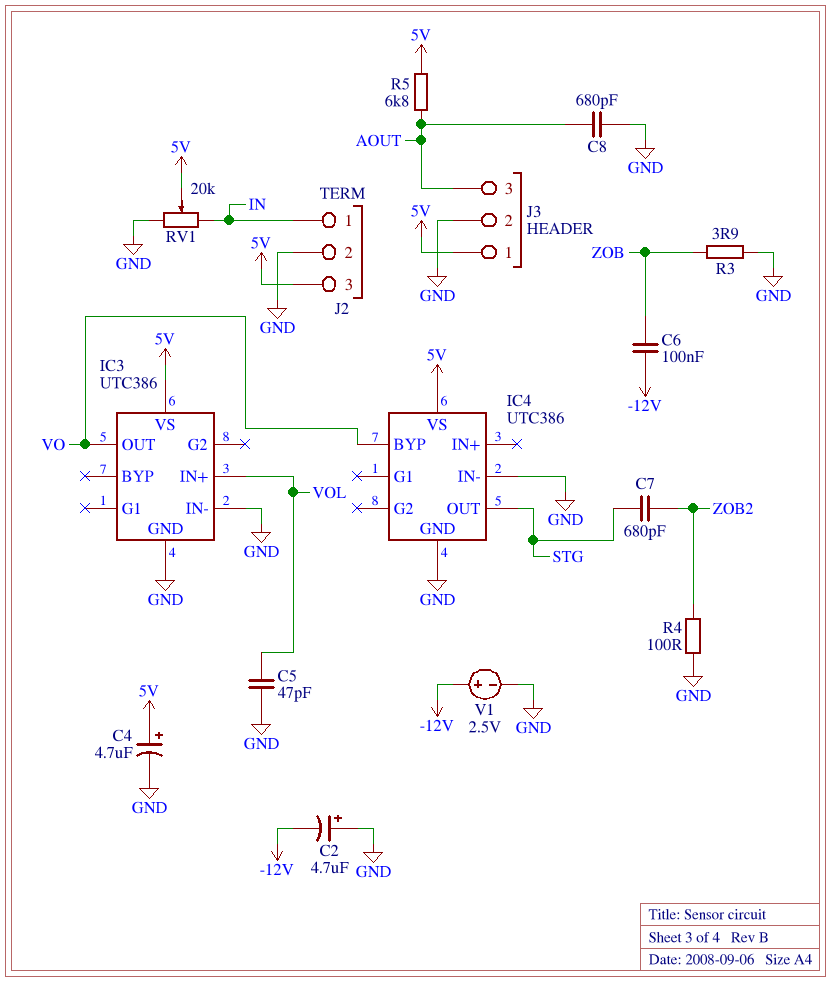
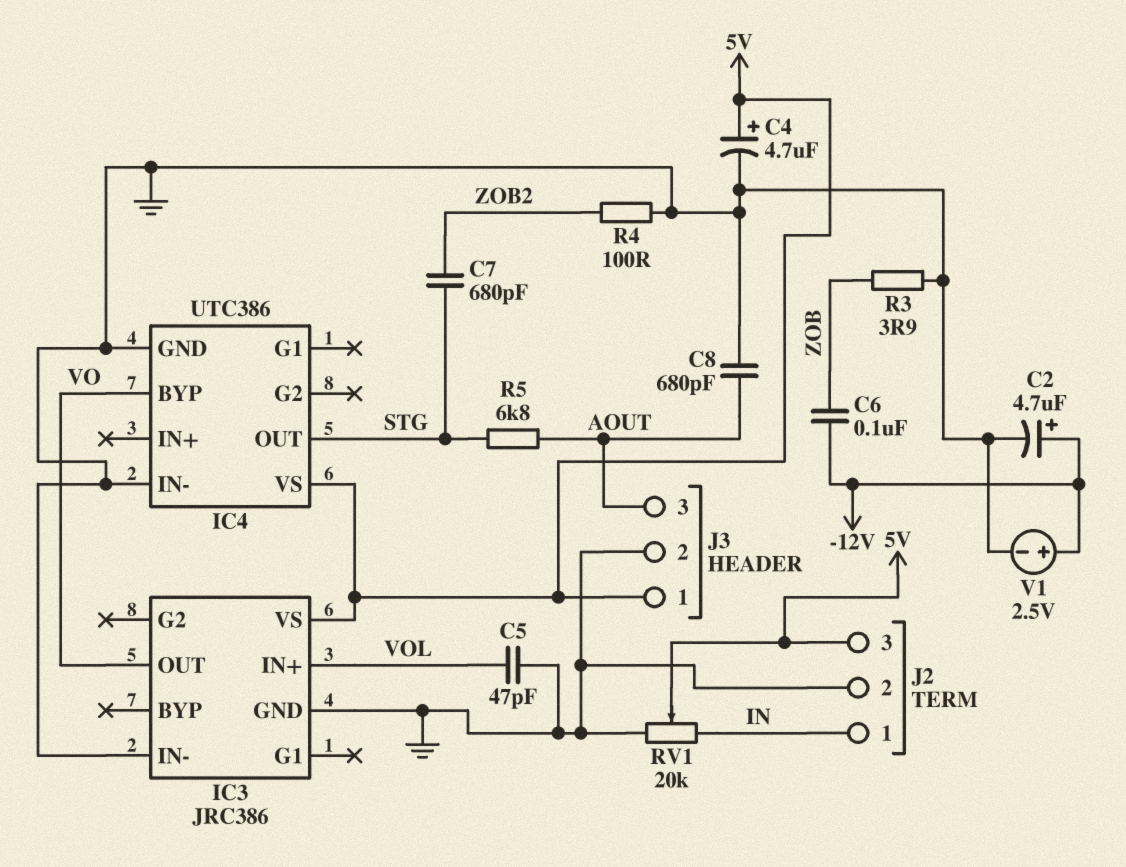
C2: 4.7uF (plus GND, minus -12V) -> 4.7uF (plus -12V, minus GND)
IC3: UTC386 -> JRC386
R5: 6.8k (5V, AOUT) -> 6.8k (AOUT, STG)

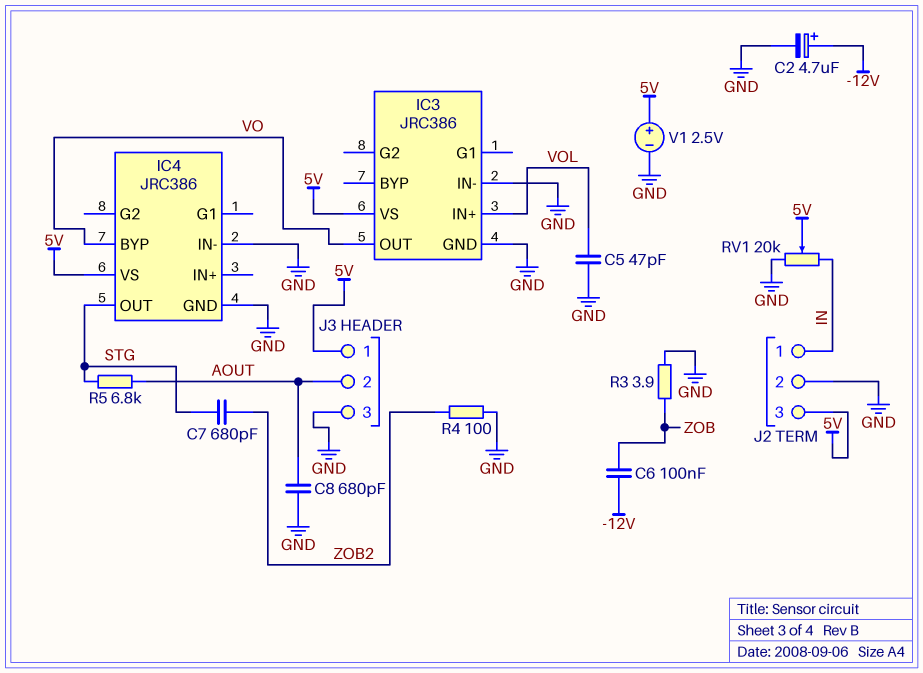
C4: 4.7uF (plus 5V, minus GND) -> none
IC4: UTC386 -> JRC386
J3 pin 2: GND -> AOUT
J3 pin 3: AOUT -> GND
V1: 2.5V (plus -12V, minus GND) -> 2.5V (plus 5V, minus GND)

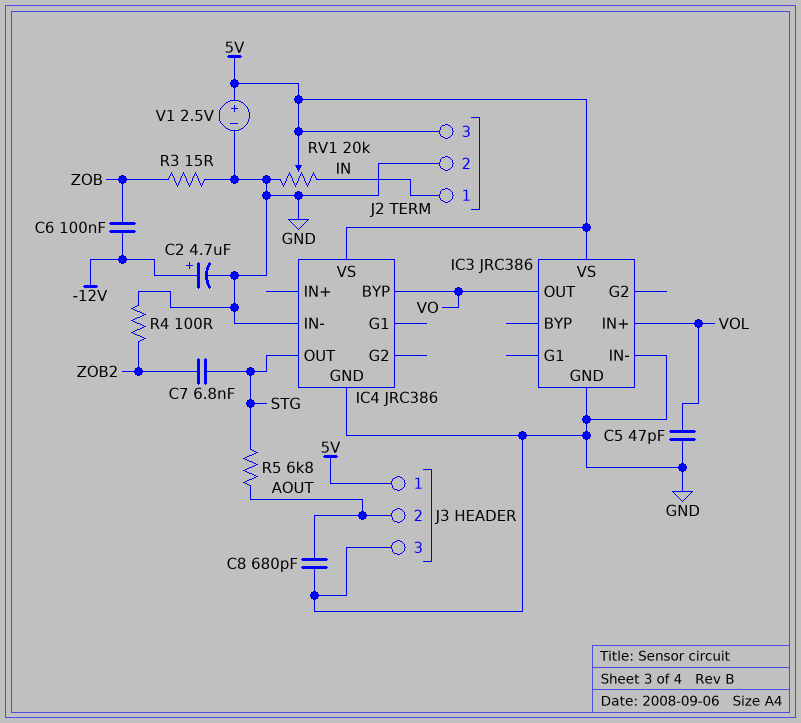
C7: 680pF (STG, ZOB2) -> 6.8nF (STG, ZOB2)
R3: 3.9 (GND, ZOB) -> 15 (GND, ZOB)

